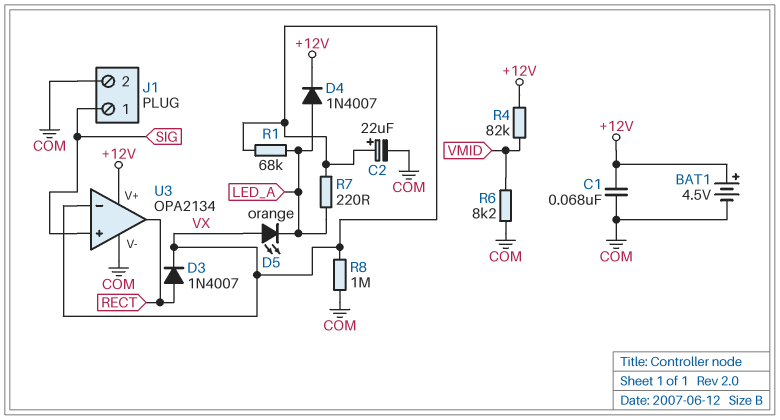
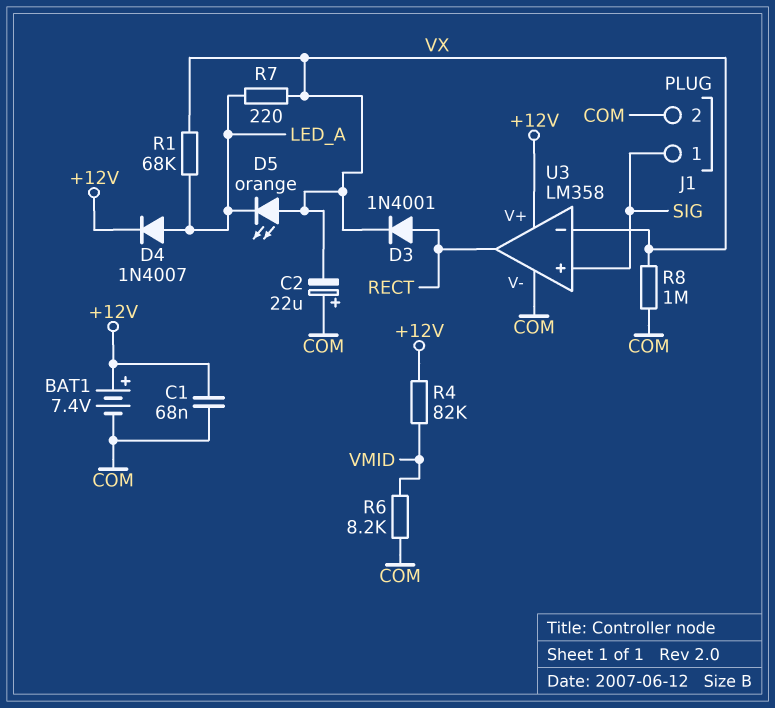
BAT1: 4.5V (plus +12V, minus COM) -> 7.4V (plus +12V, minus COM)
C2: 22uF (plus VX, minus COM) -> 22uF (plus COM, minus VX)
D3: diode 1N4007 (A RECT, K VX) -> diode 1N4001 (A RECT, K VX)
U3: OPA2134 -> LM358

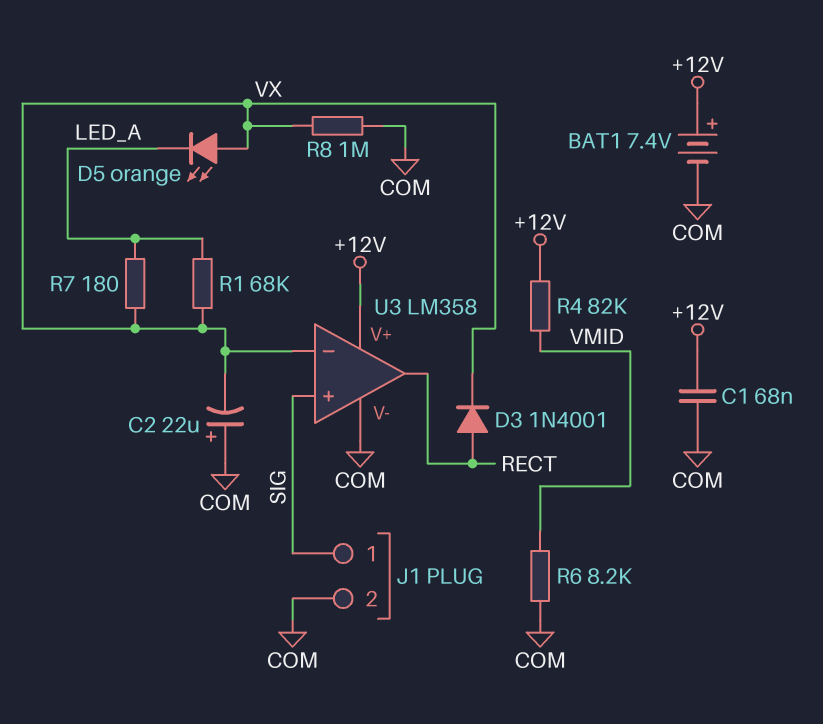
D4: diode 1N4007 (A LED_A, K +12V) -> none
R7: 220 (LED_A, VX) -> 180 (LED_A, VX)

